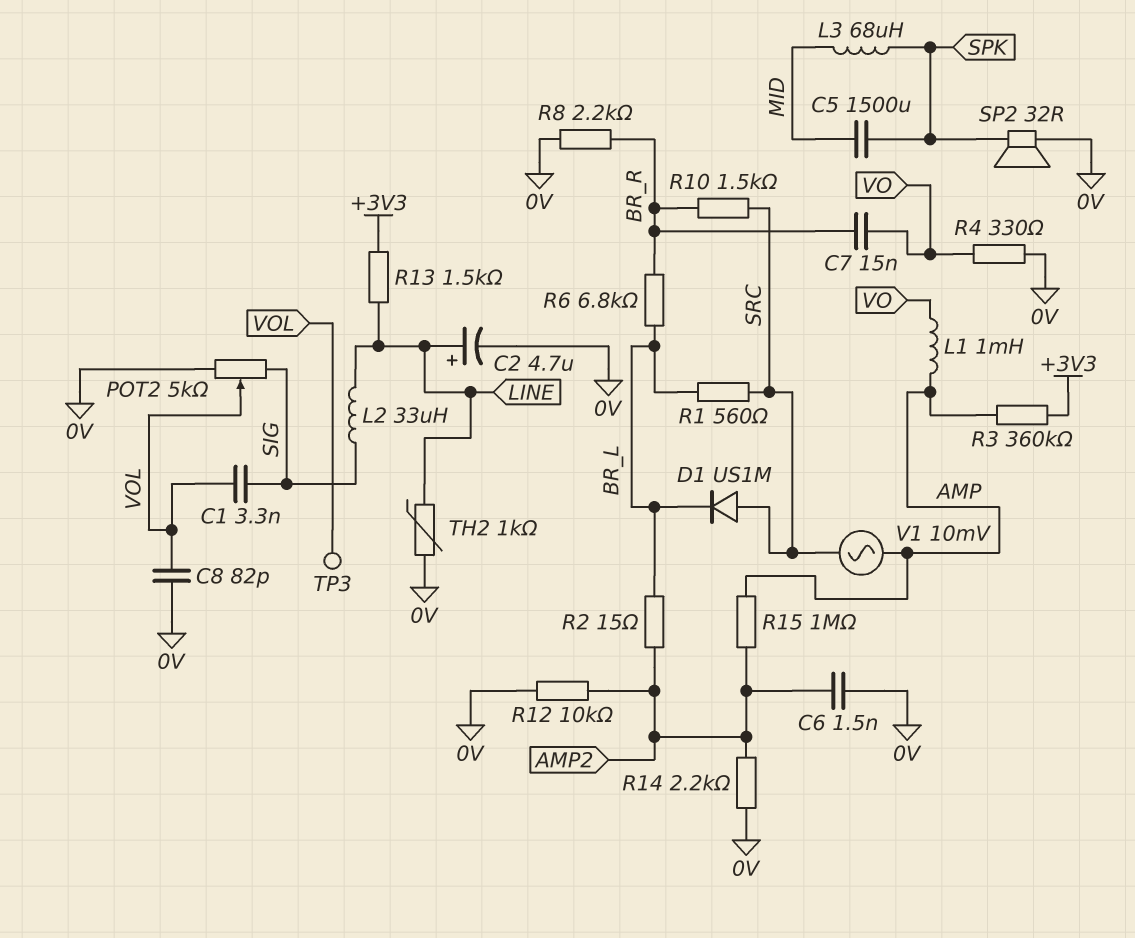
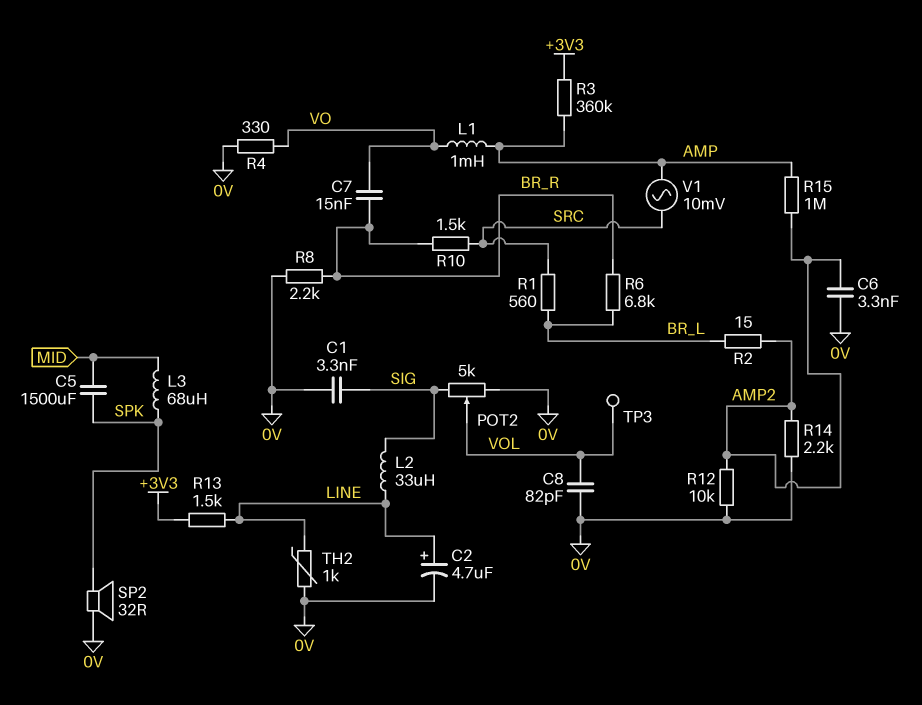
C1: 3.3nF (SIG, VOL) -> 3.3nF (0V, SIG)
C6: 1.5nF (0V, AMP2) -> 3.3nF (0V, AMP2)
D1: diode US1M (A SRC, K BR_L) -> none

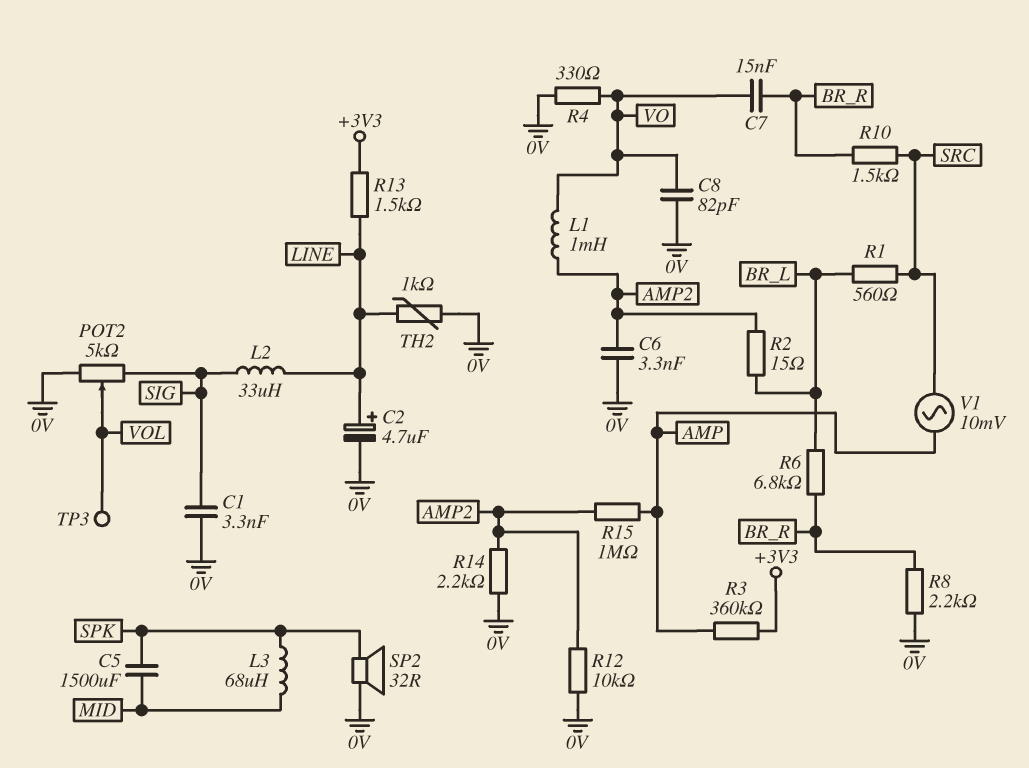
C8: 82pF (0V, VOL) -> 82pF (0V, VO)
L1: 1mH (AMP, VO) -> 1mH (AMP2, VO)

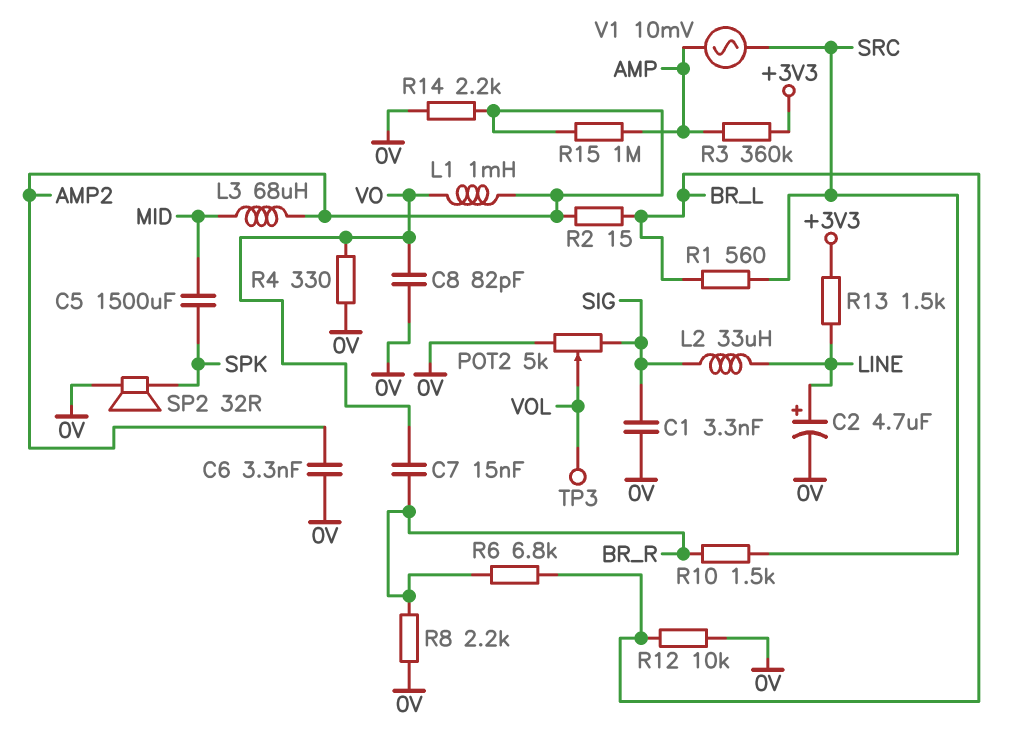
L3: 68uH (MID, SPK) -> 68uH (AMP2, MID)
R12: 10k (0V, AMP2) -> 10k (0V, BR_L)
TH2: 1k (0V, LINE) -> none

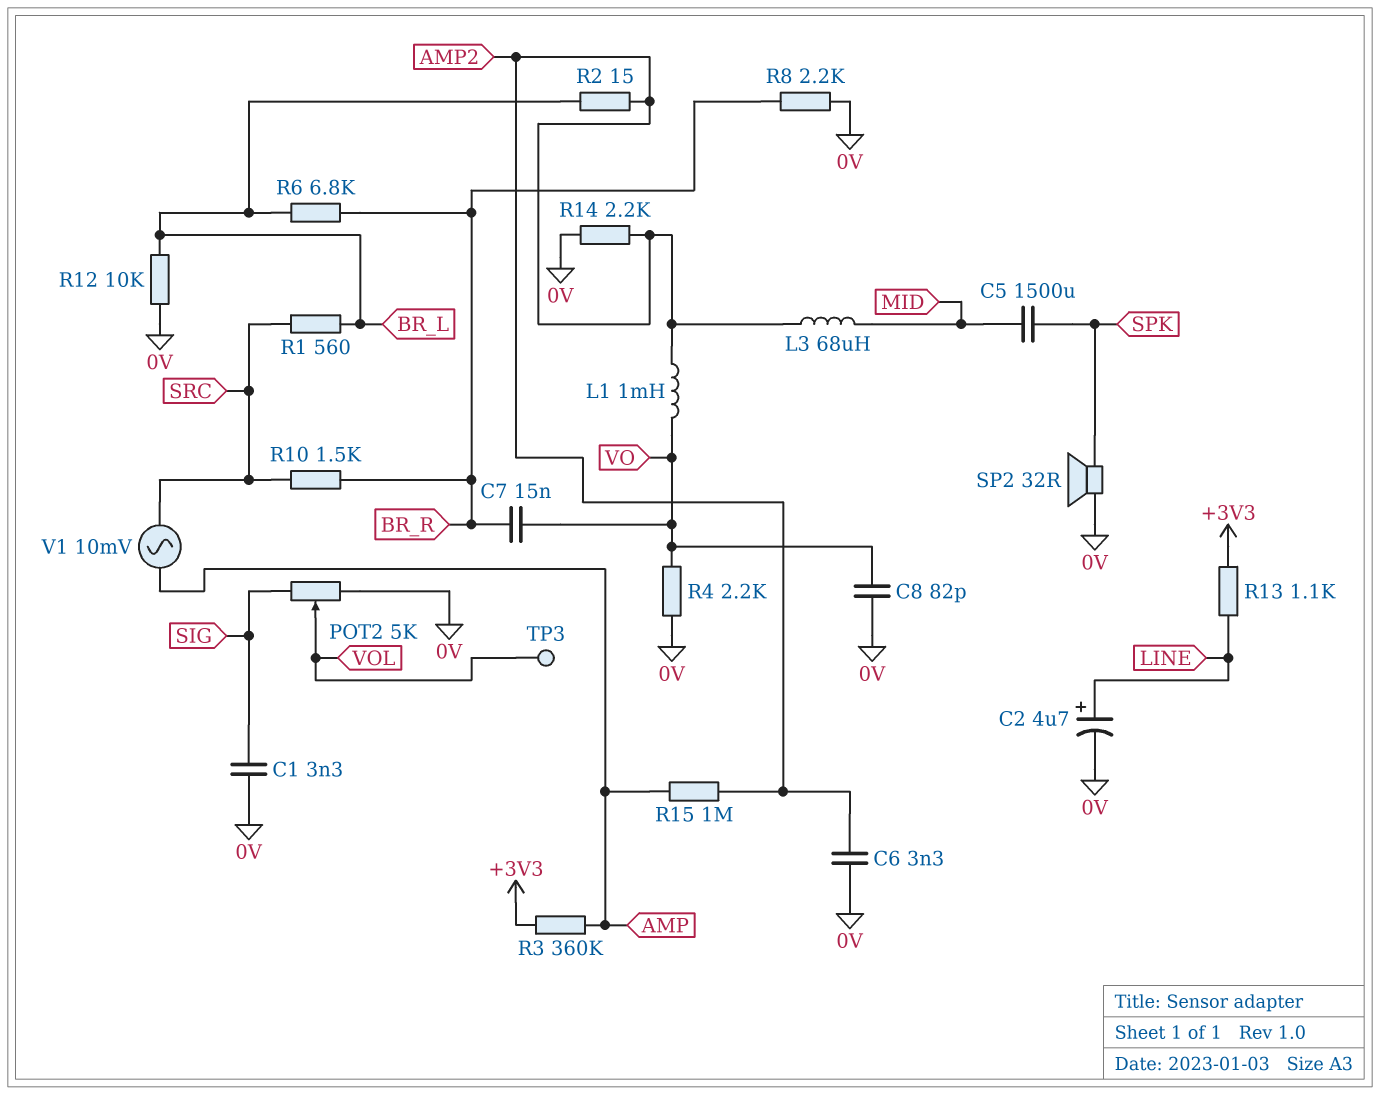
L2: 33uH (LINE, SIG) -> none
R4: 330 (0V, VO) -> 2.2k (0V, VO)
R13: 1.5k (+3V3, LINE) -> 1.1k (+3V3, LINE)

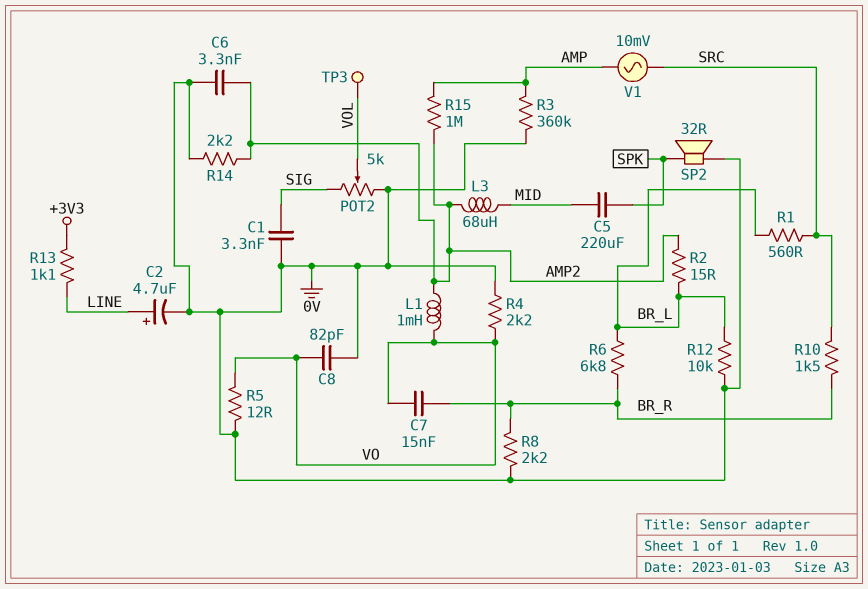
C5: 1500uF (MID, SPK) -> 220uF (MID, SPK)
R3: 360k (+3V3, AMP) -> 360k (0V, AMP)
R5: none -> 12 (0V, VO)

